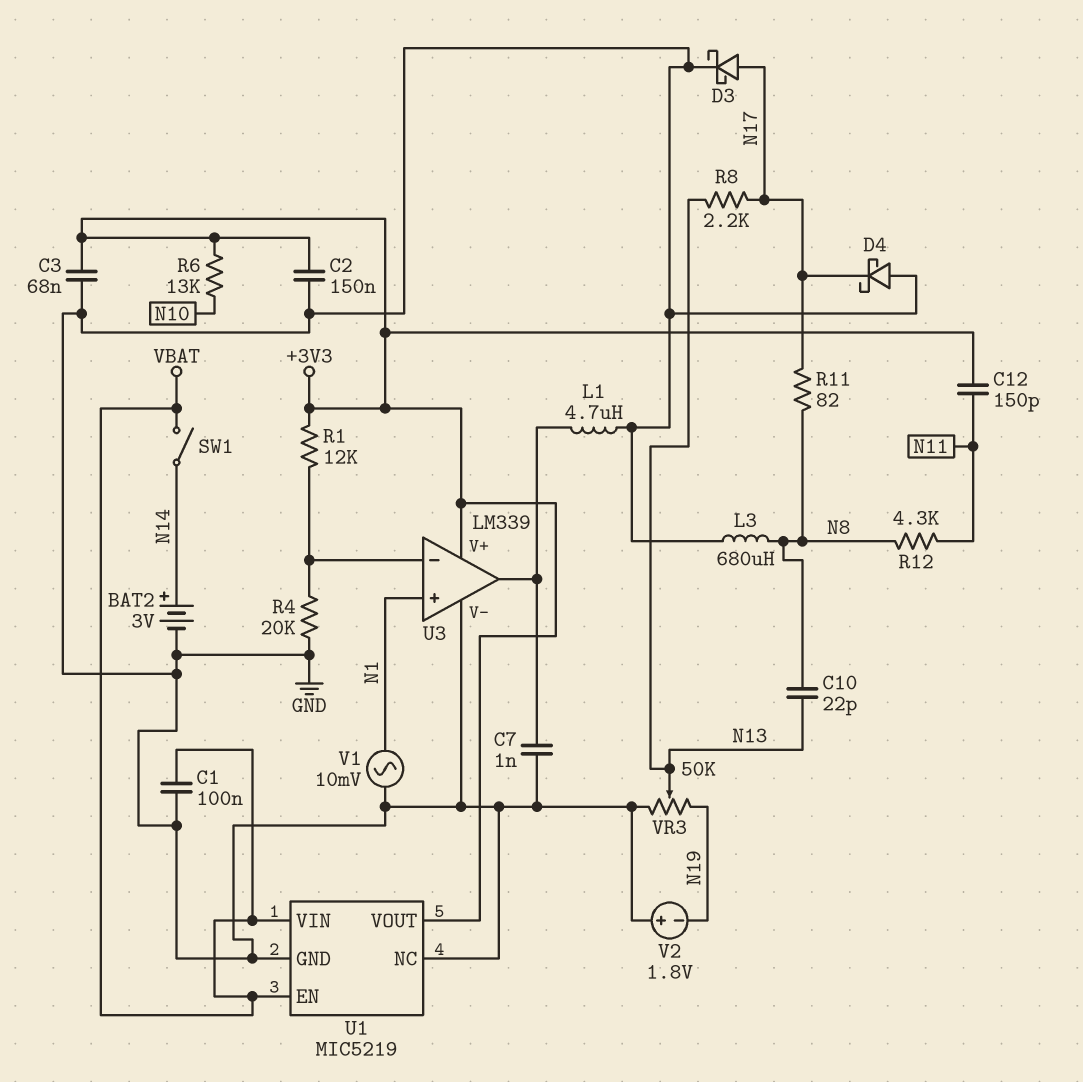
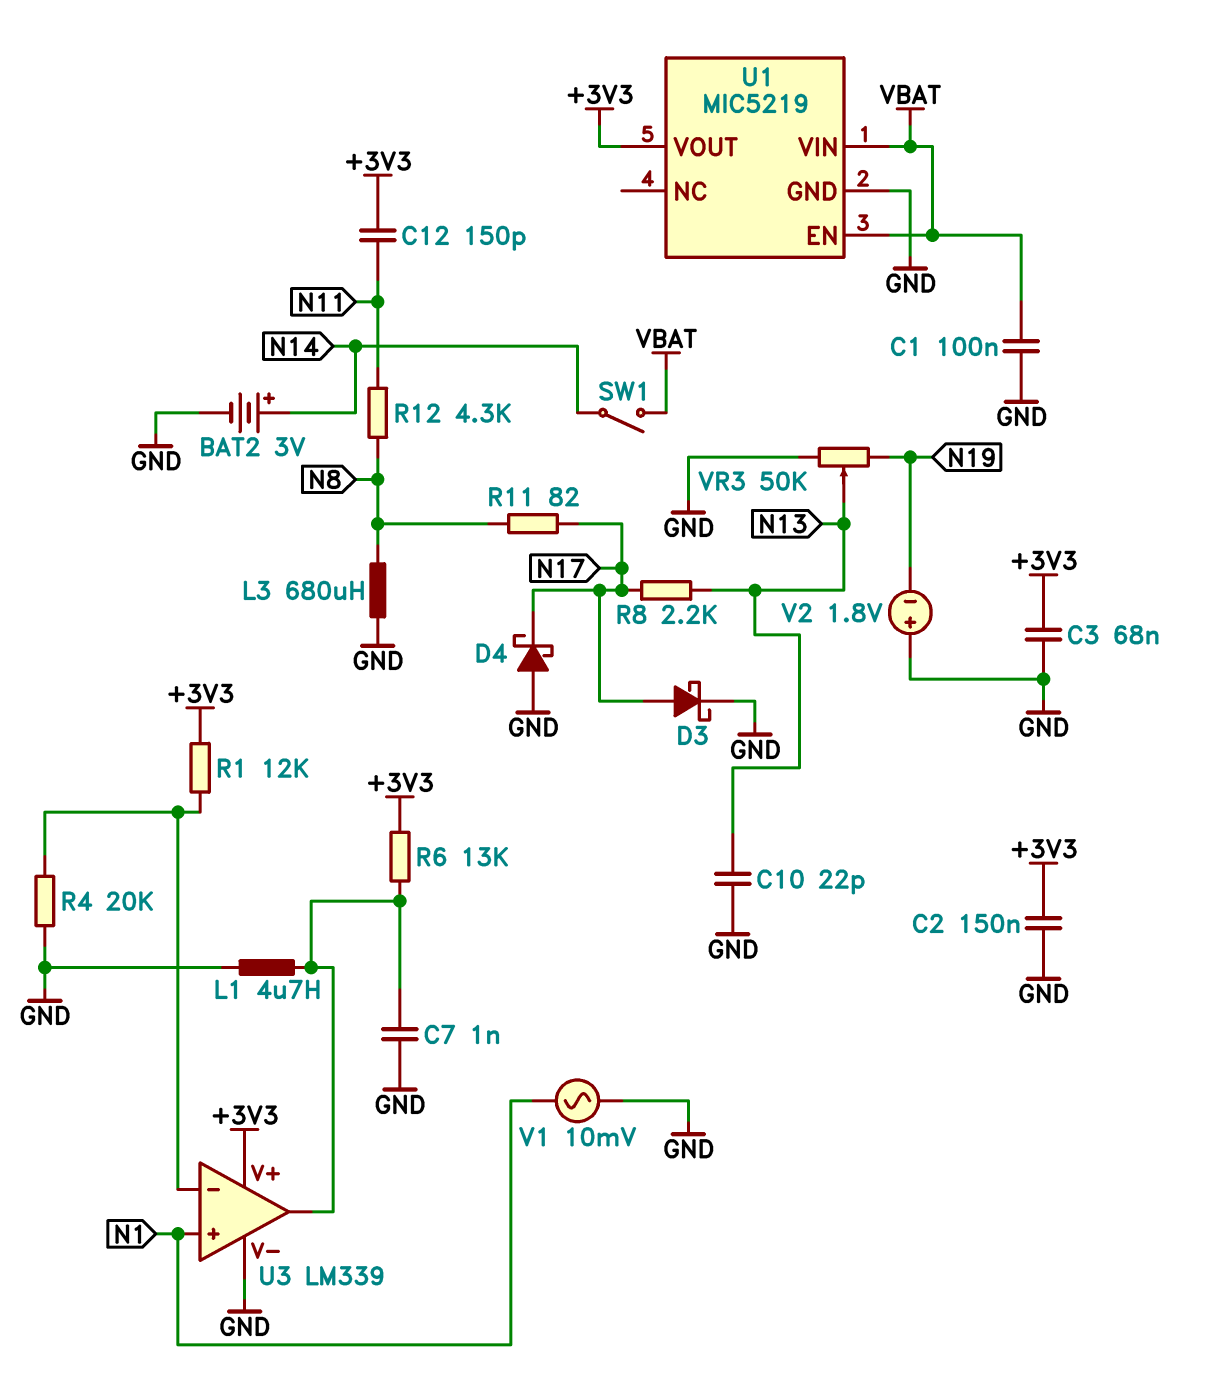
C10: 22pF (N8, N13) -> 22pF (GND, N13)
R6: 13k (+3V3, N10) -> 13k (+3V3, U3/out)
U1 pin NC: GND -> none

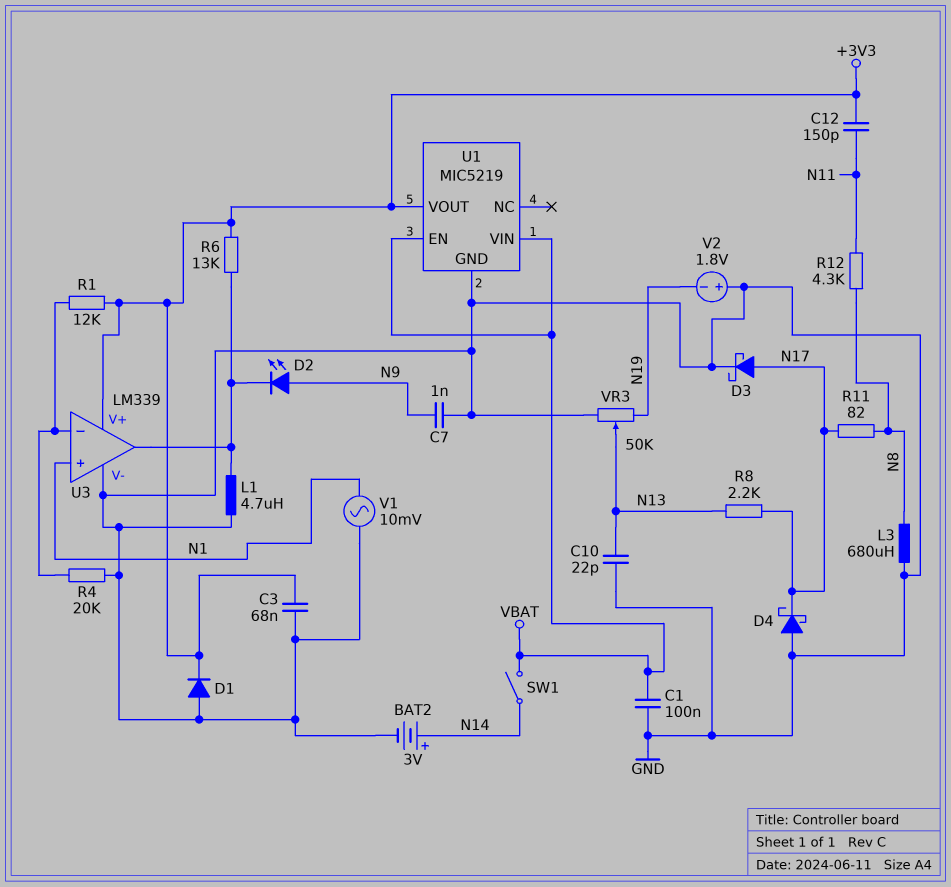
C2: 150nF (+3V3, GND) -> none
C7: 1nF (GND, U3/out) -> 1nF (GND, N9)
D1: none -> diode (A GND, K +3V3)
D2: none -> LED (A N9, K U3/out)

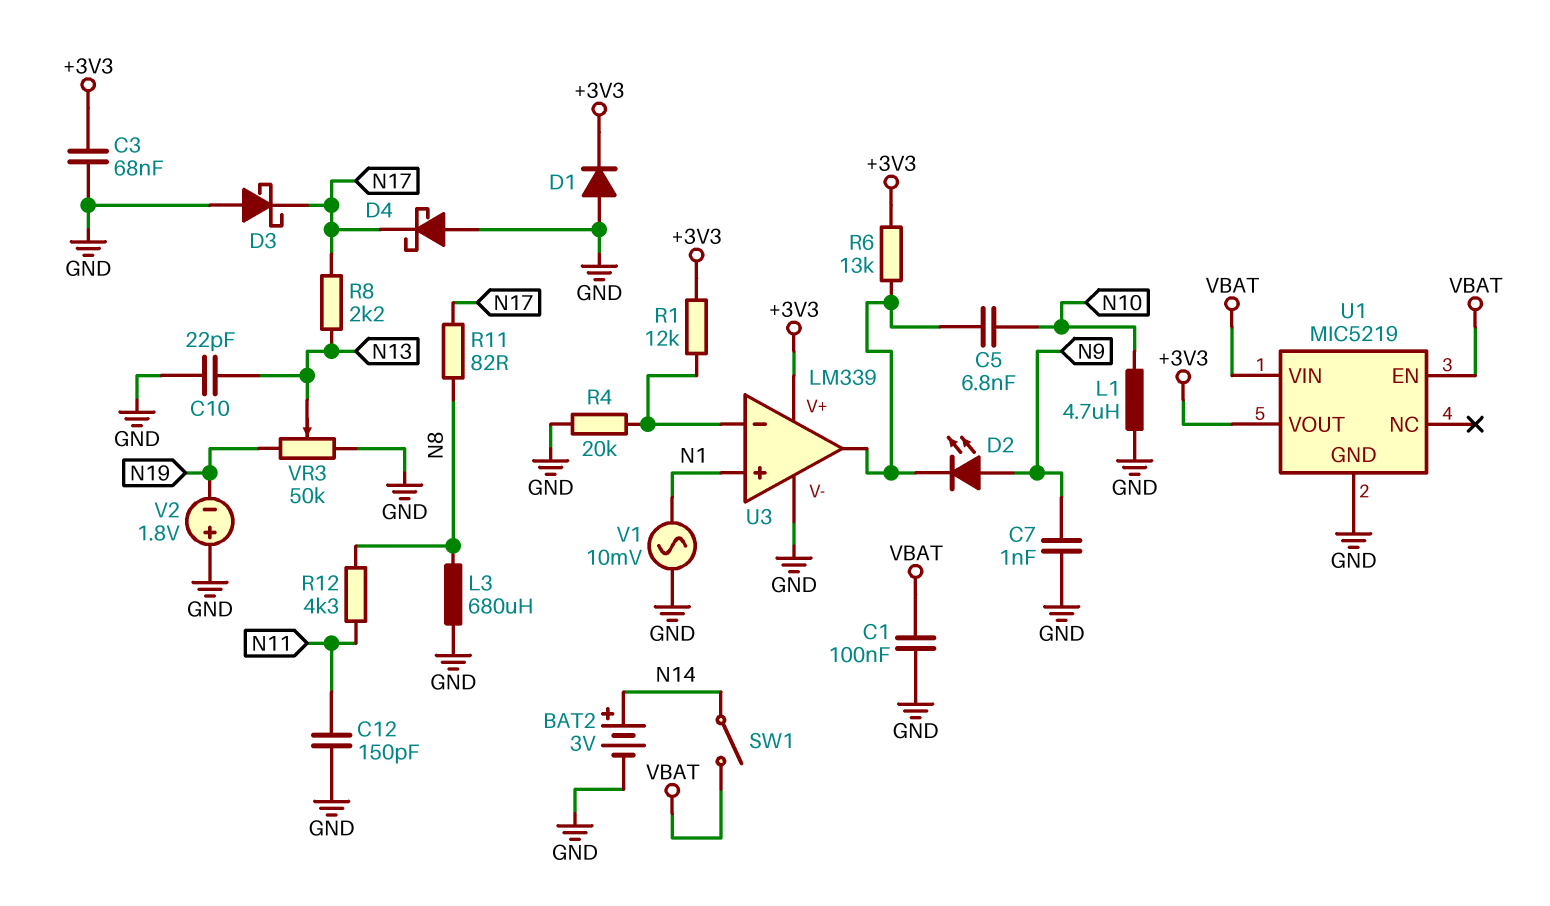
C5: none -> 6.8nF (N10, U3/out)
C12: 150pF (+3V3, N11) -> 150pF (GND, N11)
D3: schottky (A N17, K GND) -> schottky (A GND, K N17)
L1: 4.7uH (GND, U3/out) -> 4.7uH (GND, N10)

